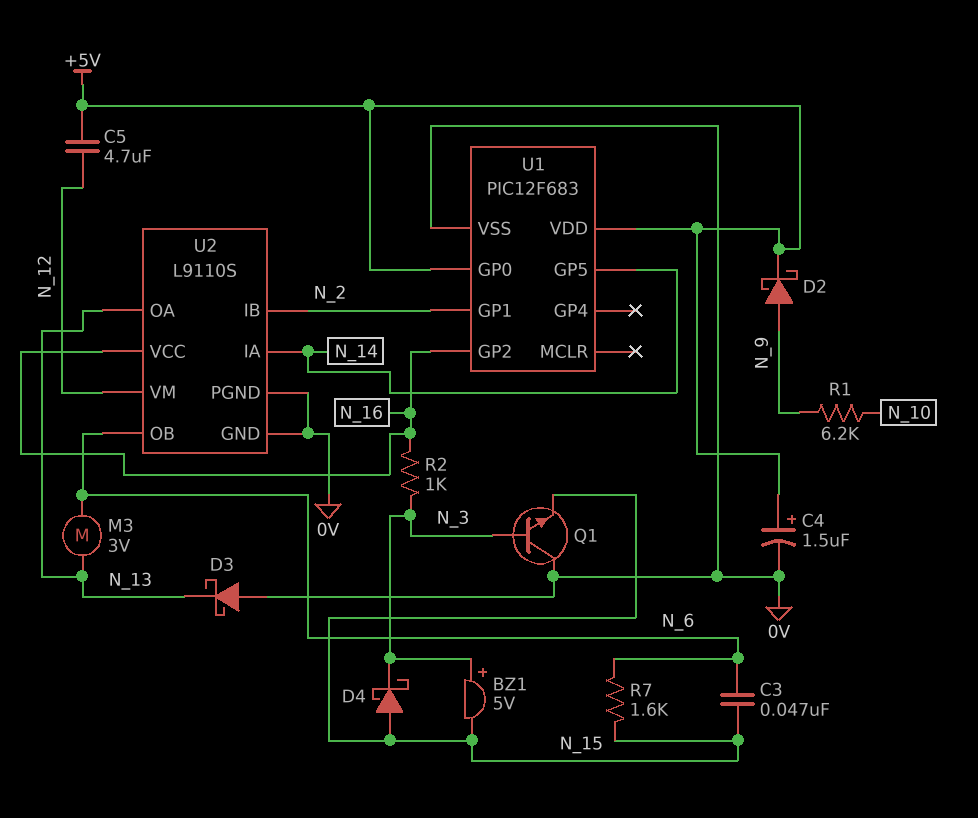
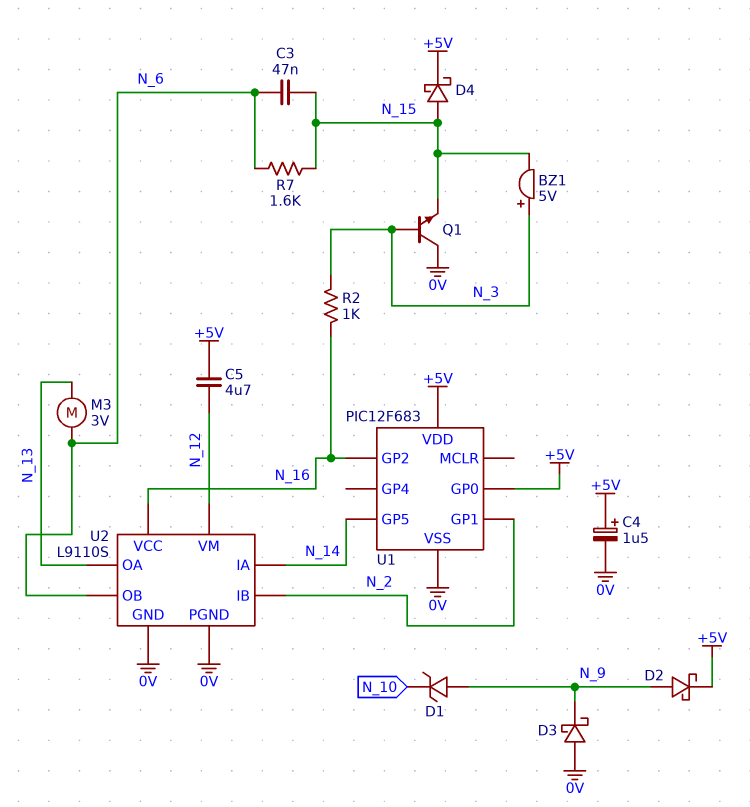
D1: none -> zener (A N_9, K N_10)
D3: schottky (A 0V, K N_13) -> schottky (A 0V, K N_9)
D4: schottky (A N_15, K N_3) -> schottky (A N_15, K +5V)
R1: 6.2k (N_9, N_10) -> none

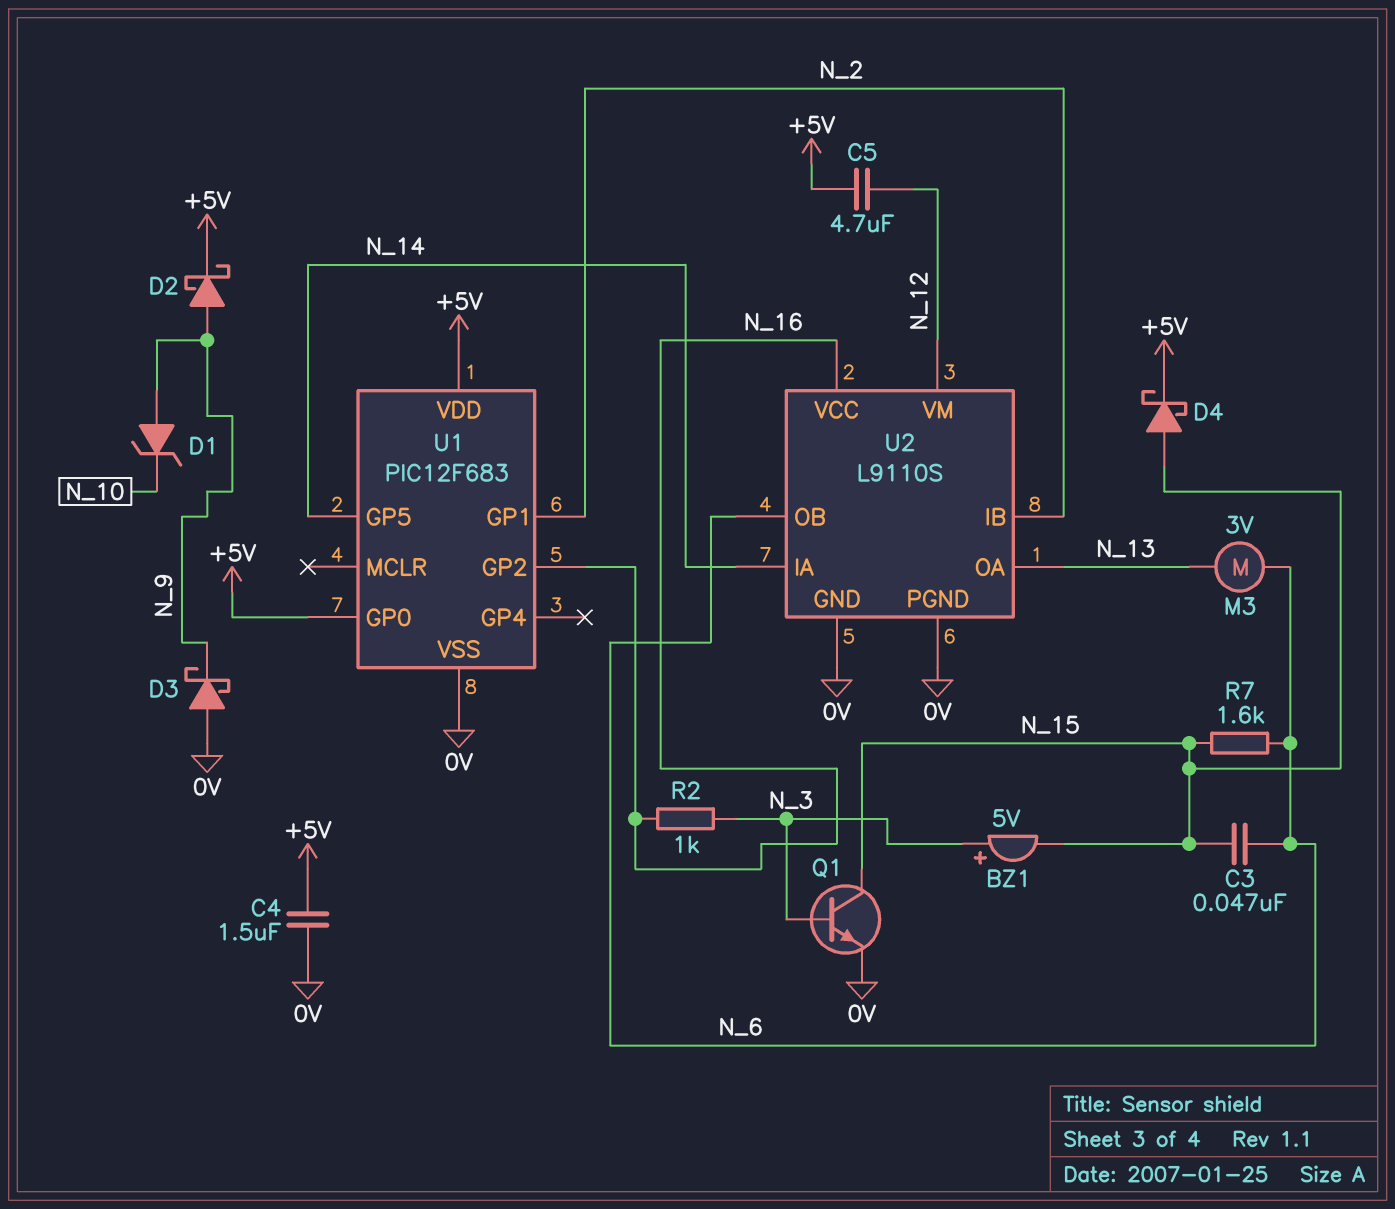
C4: 1.5uF (plus +5V, minus 0V) -> 1.5uF (+5V, 0V)
Q1: NPN (B N_3, C 0V, E N_15) -> NPN (B N_3, C N_15, E 0V)

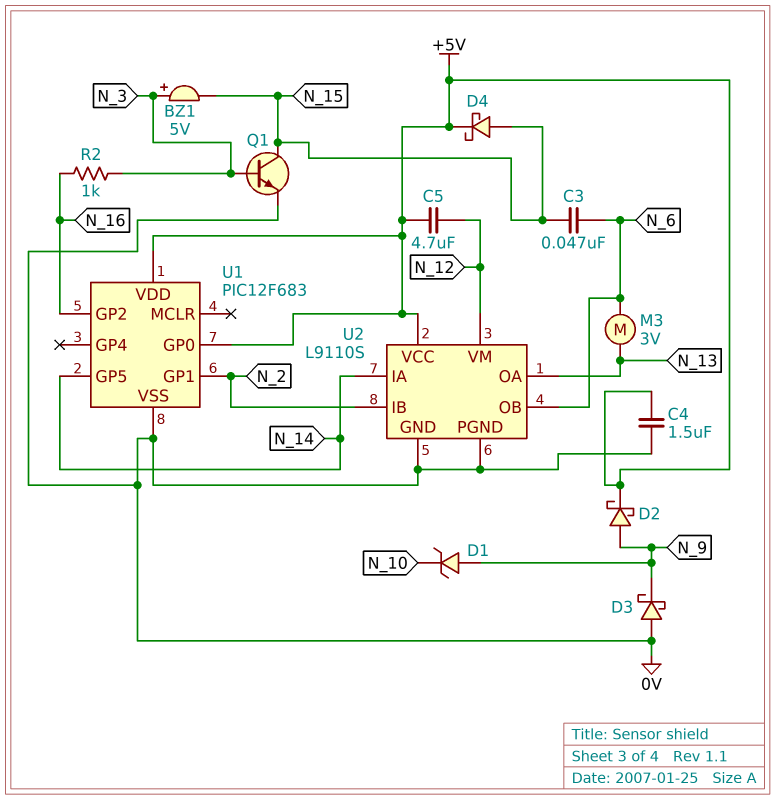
R7: 1.6k (N_6, N_15) -> none
U2 pin VCC: N_16 -> +5V

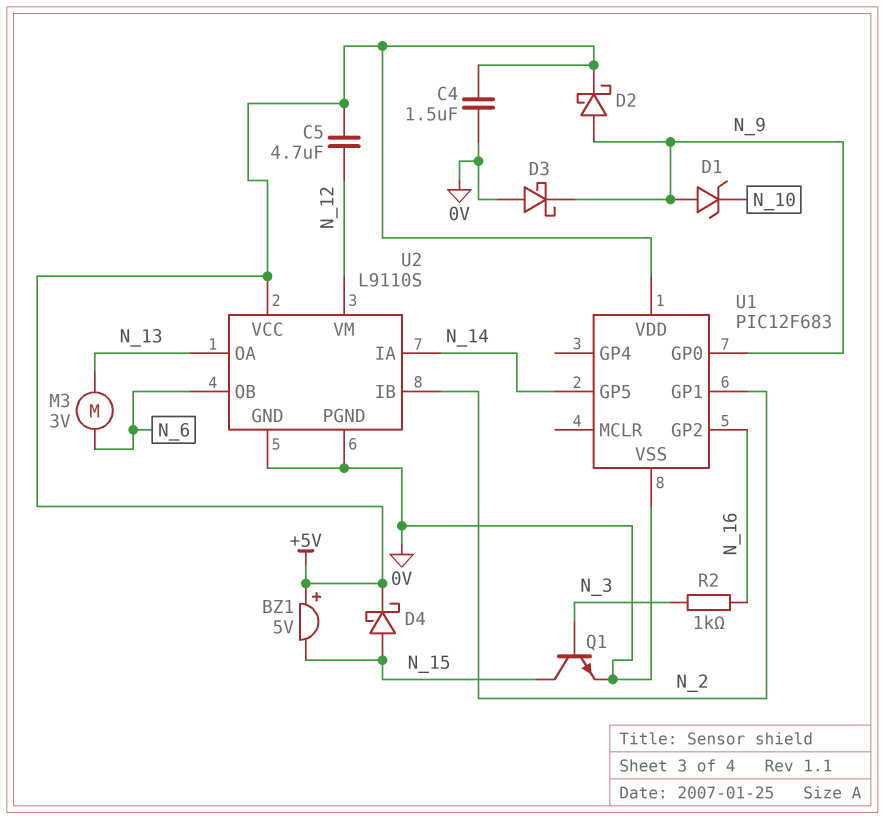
BZ1: buzzer 5V (plus N_3, minus N_15) -> buzzer 5V (plus +5V, minus N_15)
C3: 47nF (N_6, N_15) -> none
U1 pin GP0: +5V -> N_9

